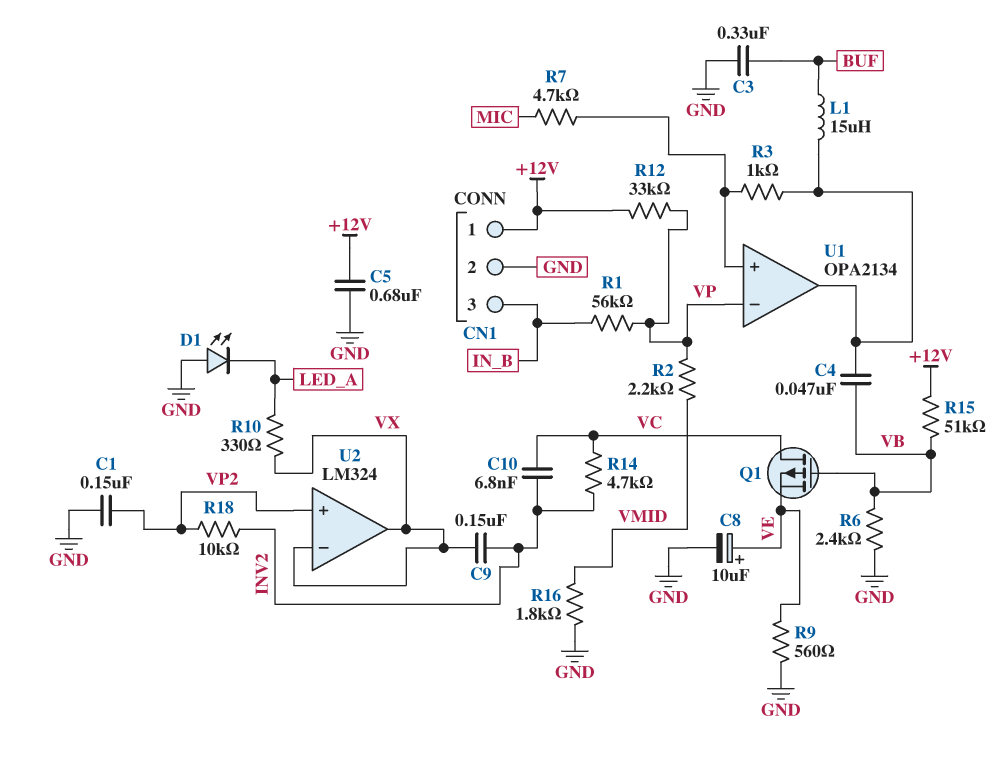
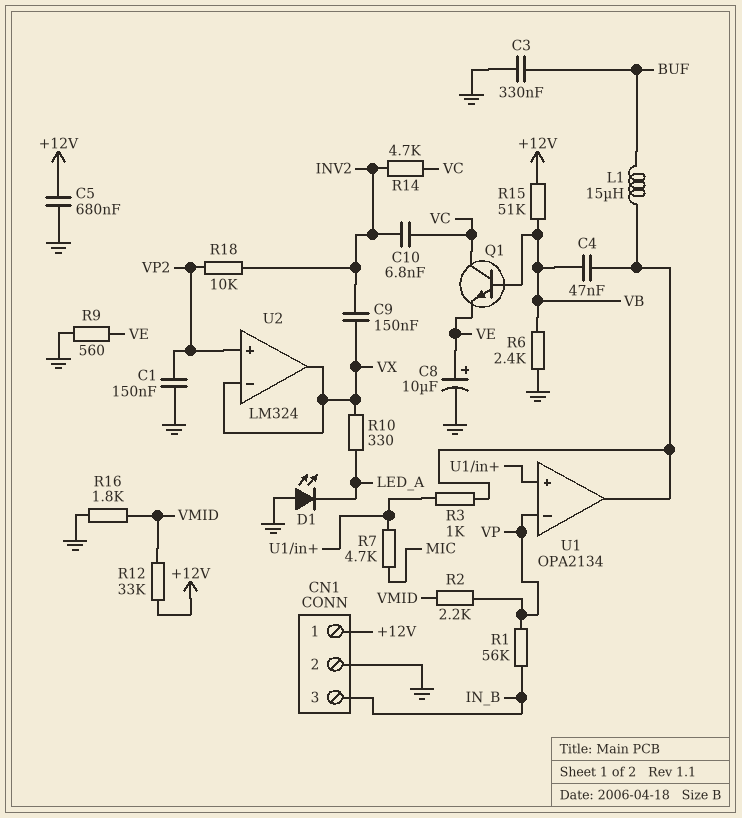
Q1: PMOS (G VB, D VC, S VE) -> NPN (B VB, C VC, E VE)
R12: 33k (+12V, VP) -> 33k (+12V, VMID)

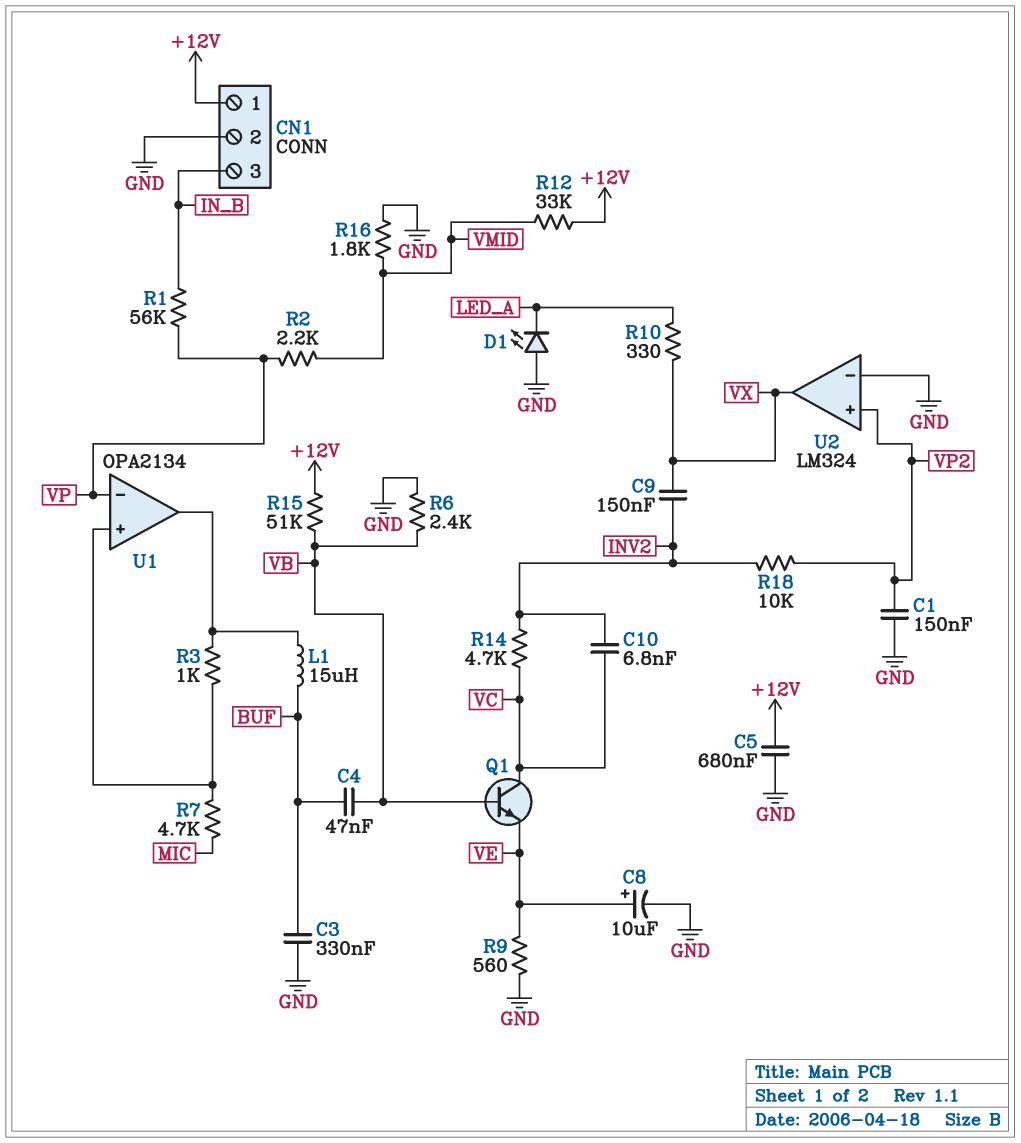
C4: 47nF (U1/out, VB) -> 47nF (BUF, VB)
U2 pin in-: VX -> GND

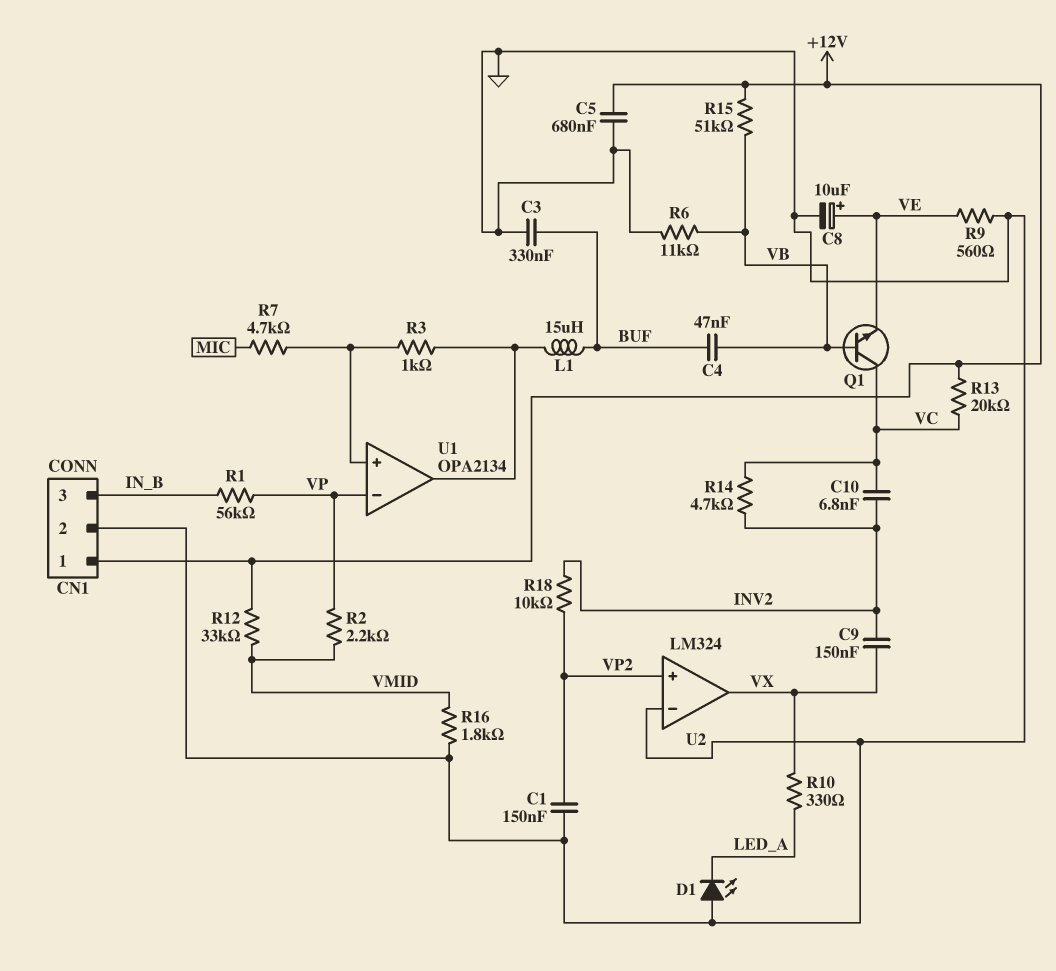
R6: 2.4k (GND, VB) -> 11k (GND, VB)
R13: none -> 20k (+12V, VC)

